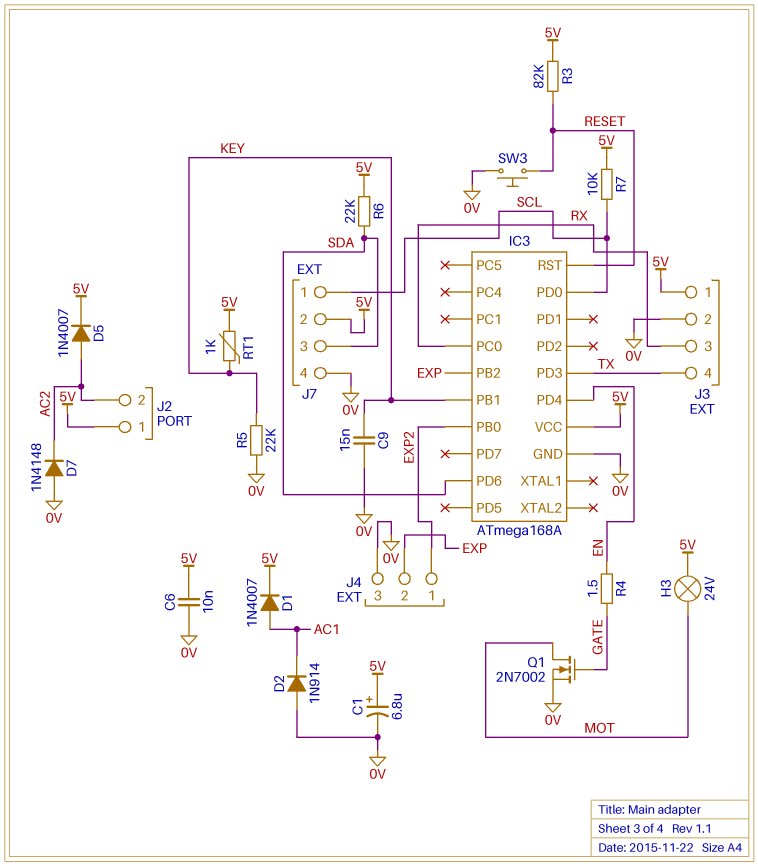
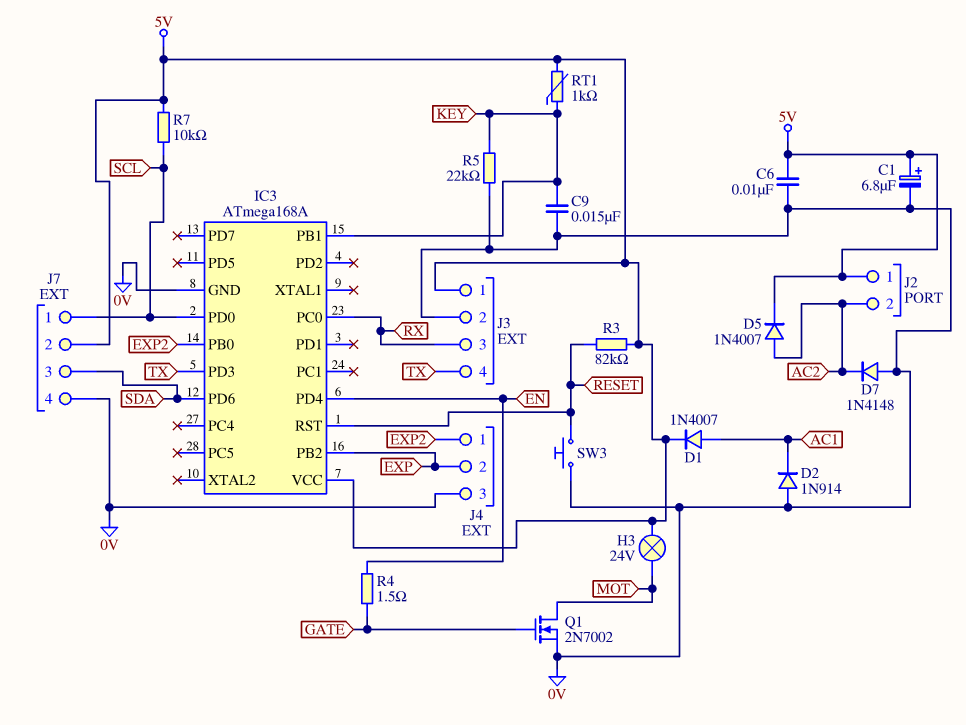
R6: 22k (5V, SDA) -> none

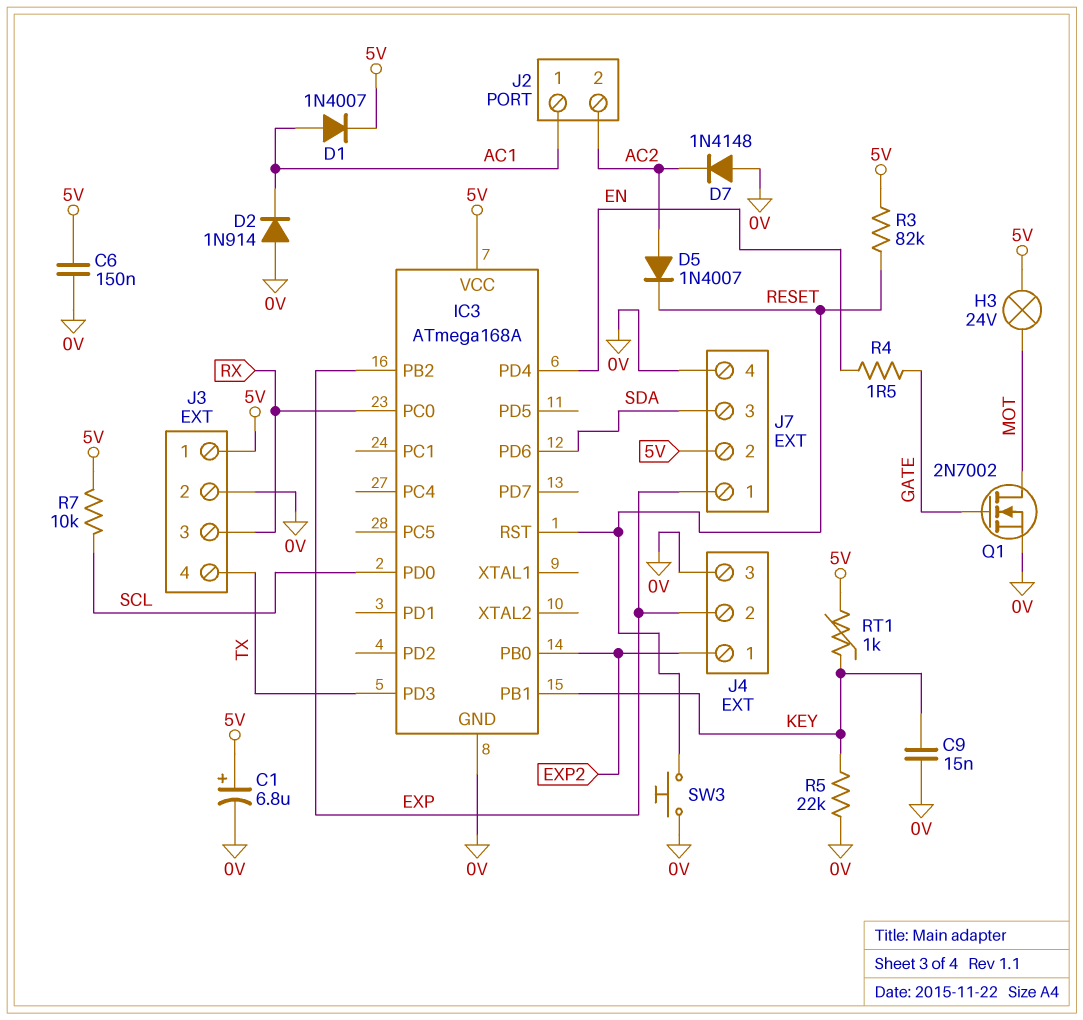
C6: 10nF (0V, 5V) -> 150nF (0V, 5V)
D5: diode 1N4007 (A AC2, K 5V) -> diode 1N4007 (A AC2, K RESET)
J2 pin 1: 5V -> AC1
J7 pin 1: SCL -> EXP

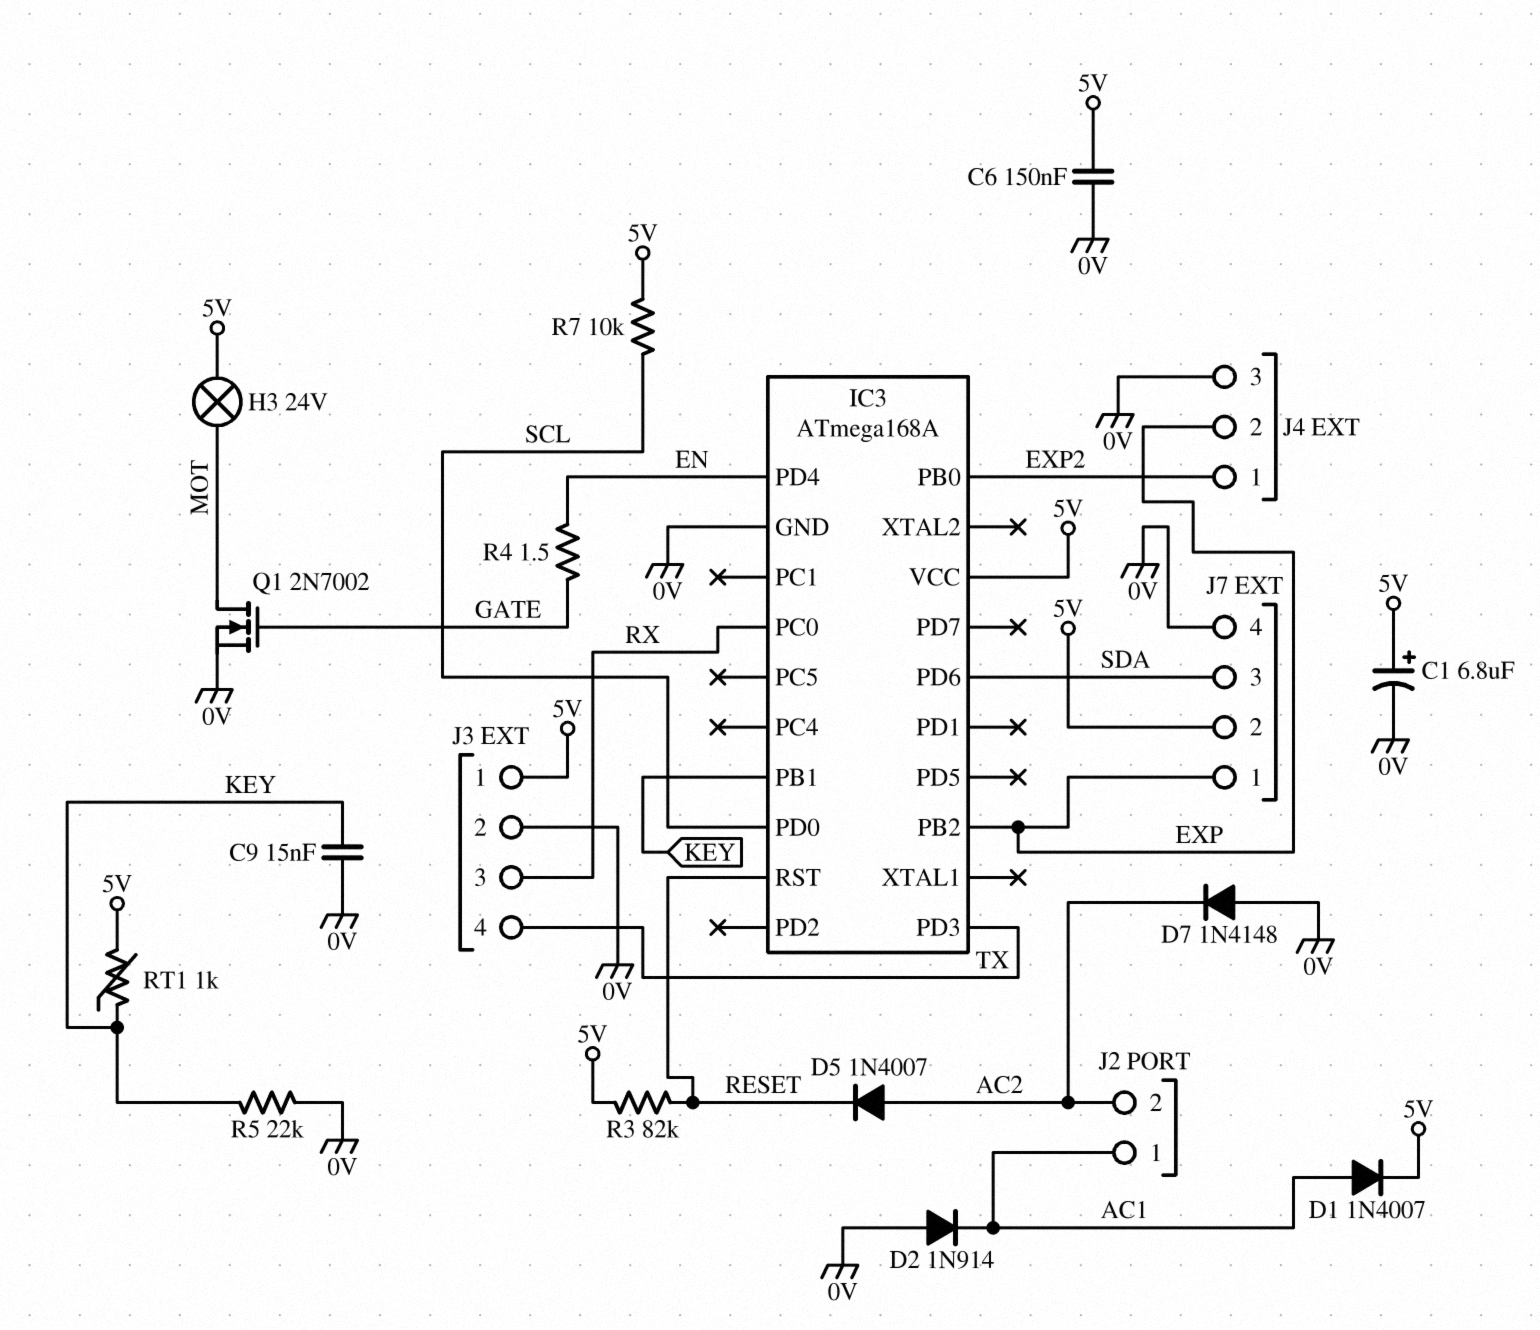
SW3: button (0V, RESET) -> none

